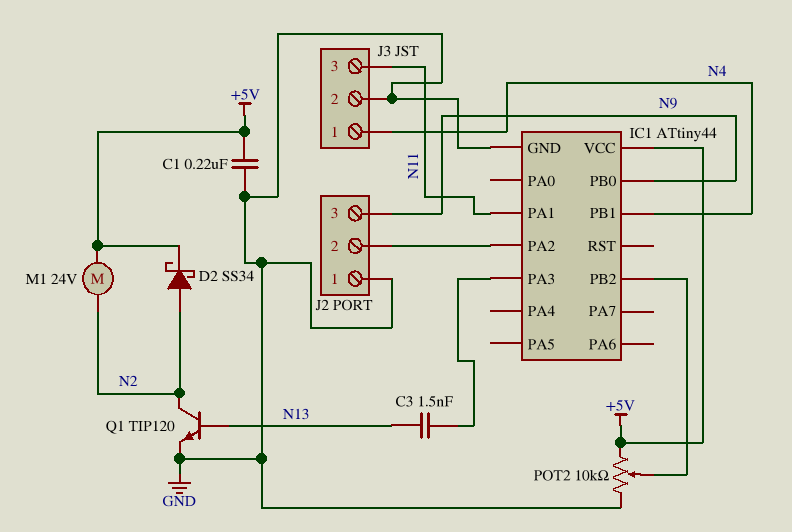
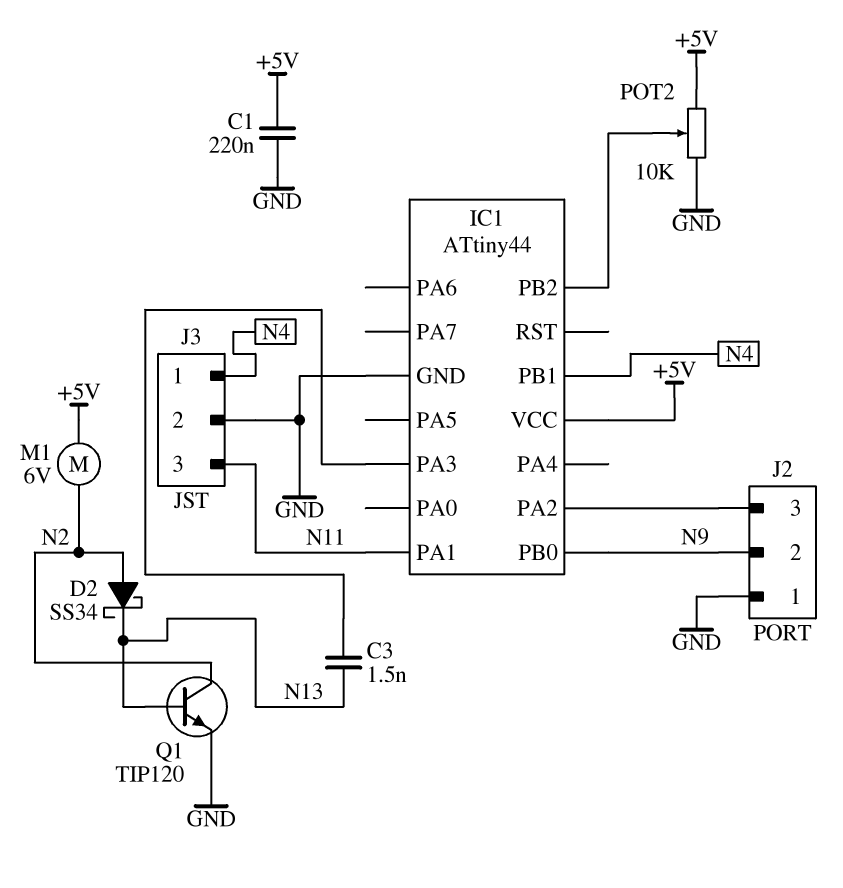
D2: schottky SS34 (A N2, K +5V) -> schottky SS34 (A N2, K N13)
J2 pin 2: IC1/PA2 -> N9
J2 pin 3: N9 -> IC1/PA2
M1: motor 24V (+5V, N2) -> motor 6V (+5V, N2)

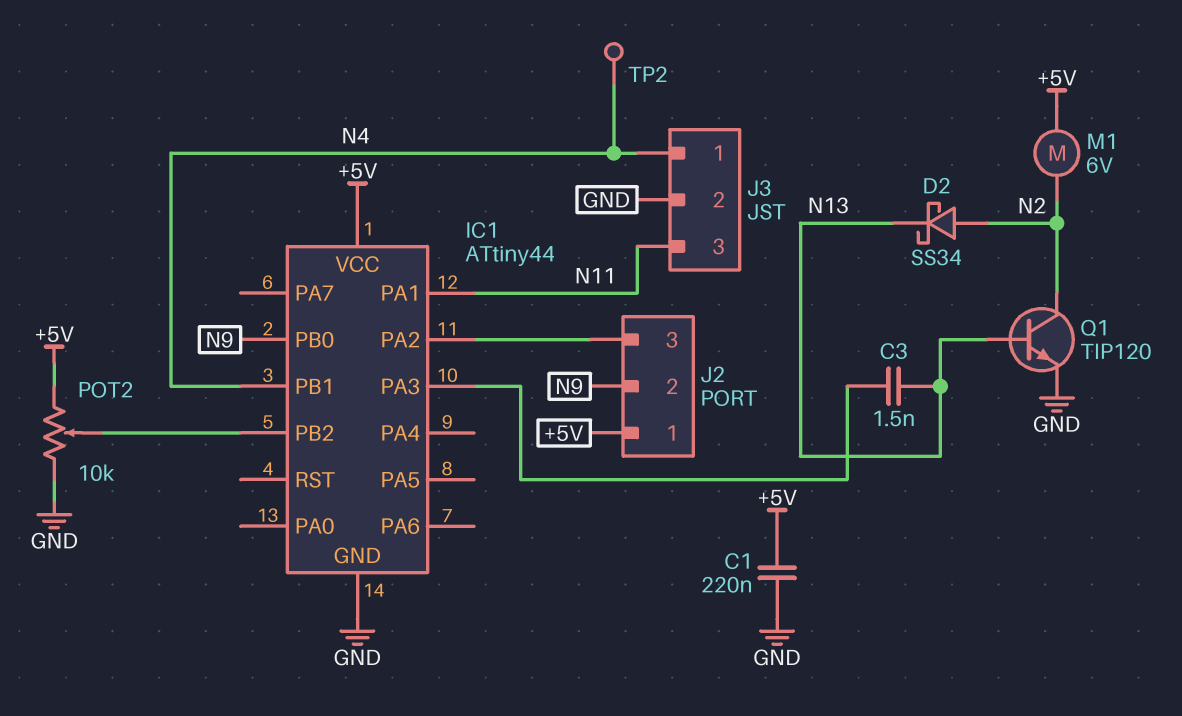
J2 pin 1: GND -> +5V
TP2: none -> test point (N4)

